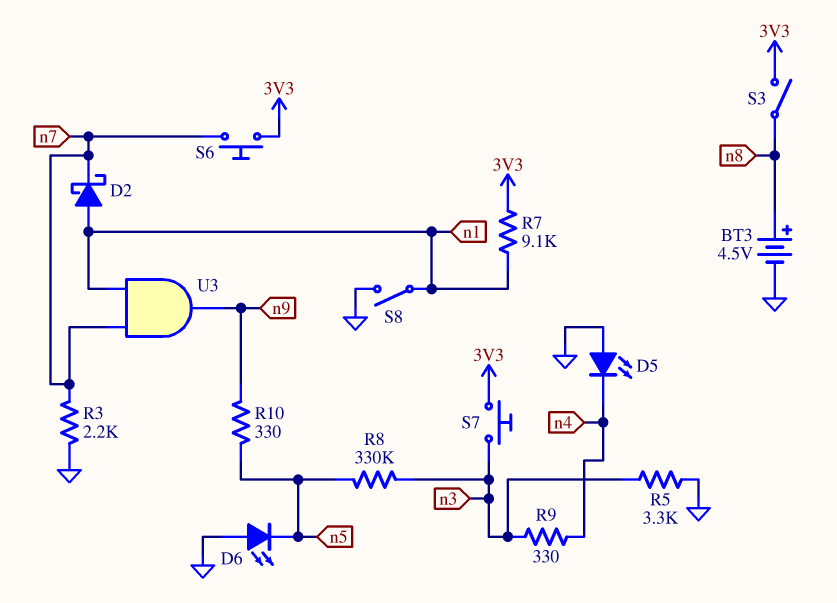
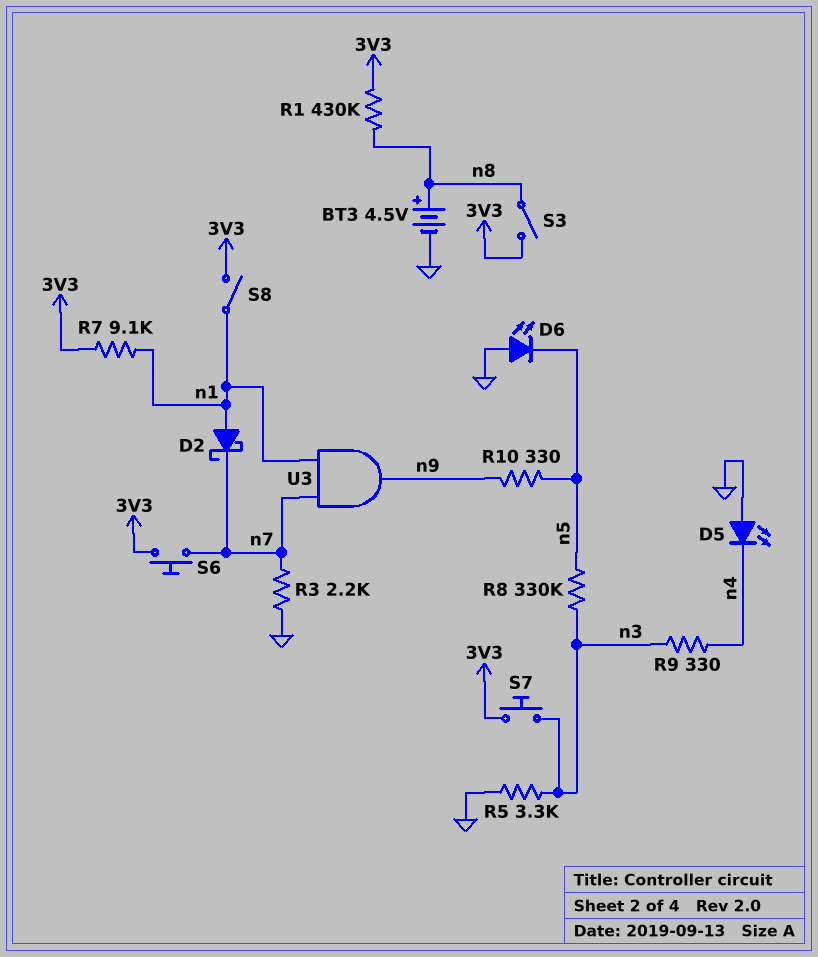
R1: none -> 430k (3V3, n8)
S8: switch (GND, n1) -> switch (3V3, n1)

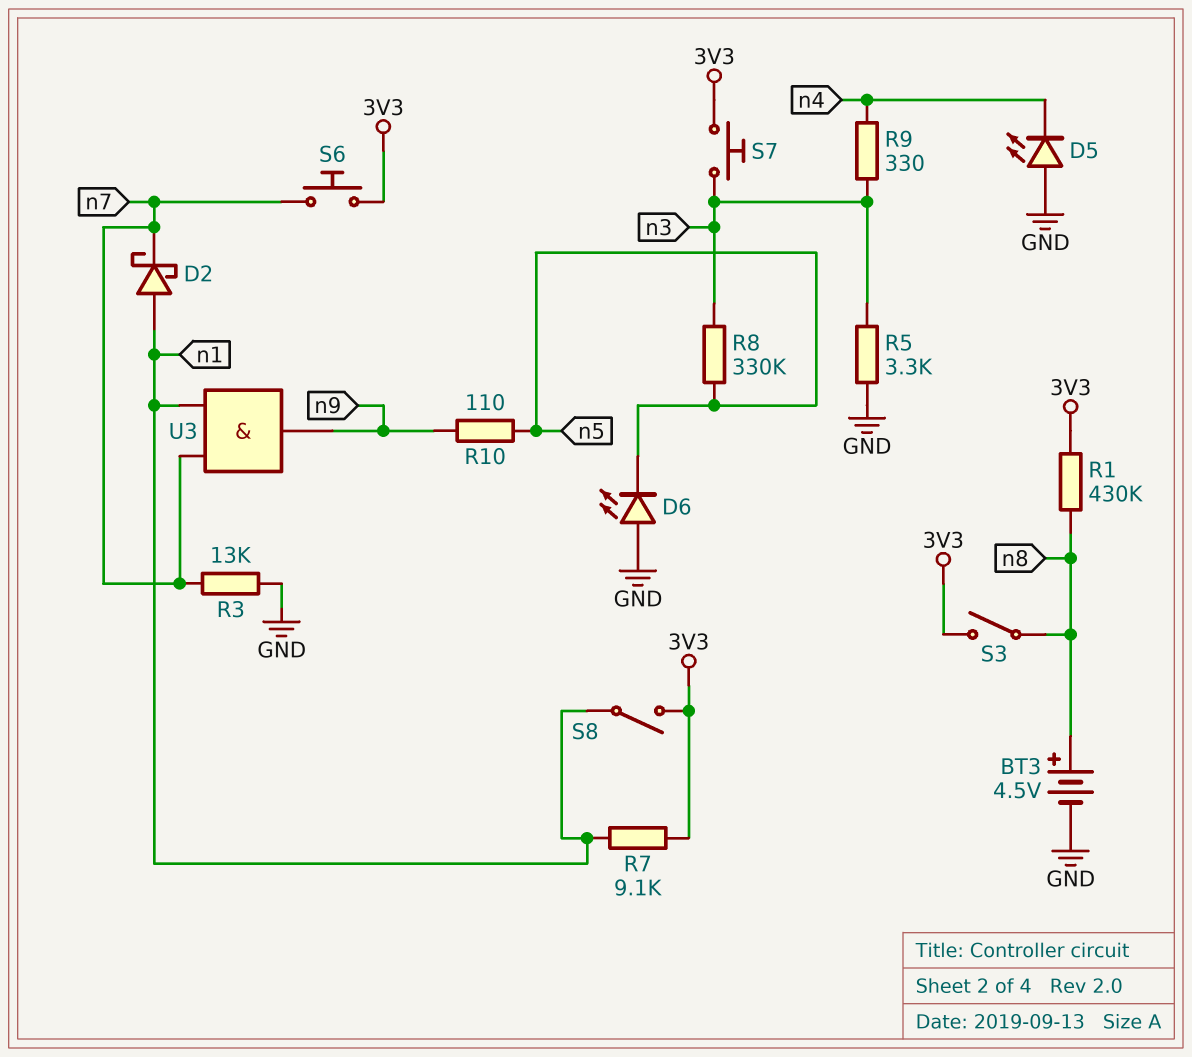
R3: 2.2k (GND, n7) -> 13k (GND, n7)
R10: 330 (n5, n9) -> 110 (n5, n9)

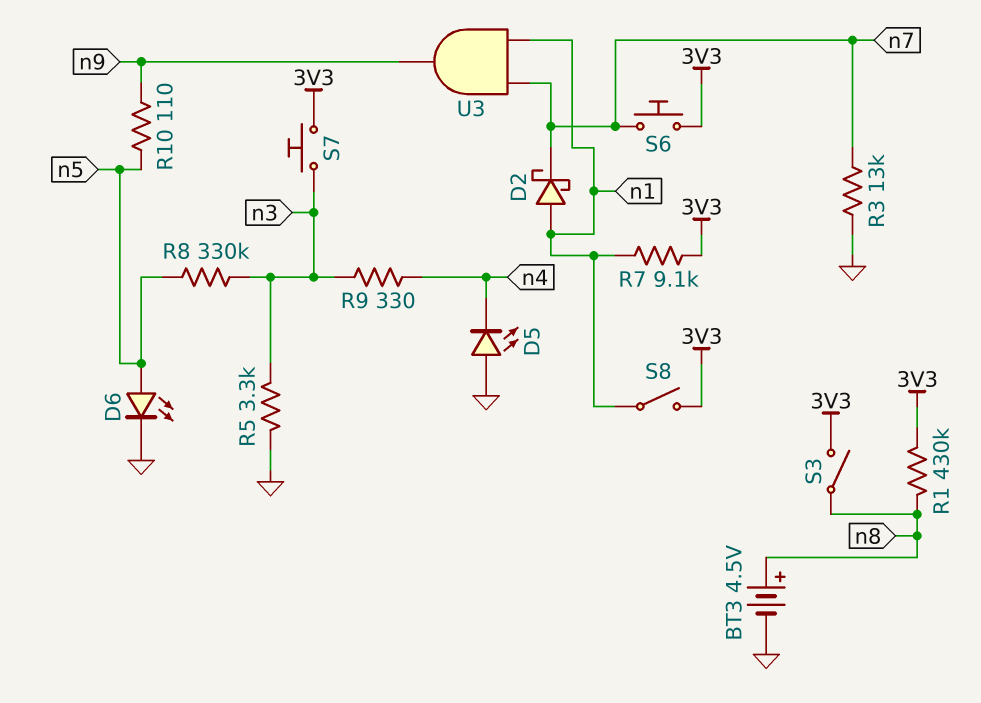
D6: LED (A GND, K n5) -> LED (A n5, K GND)

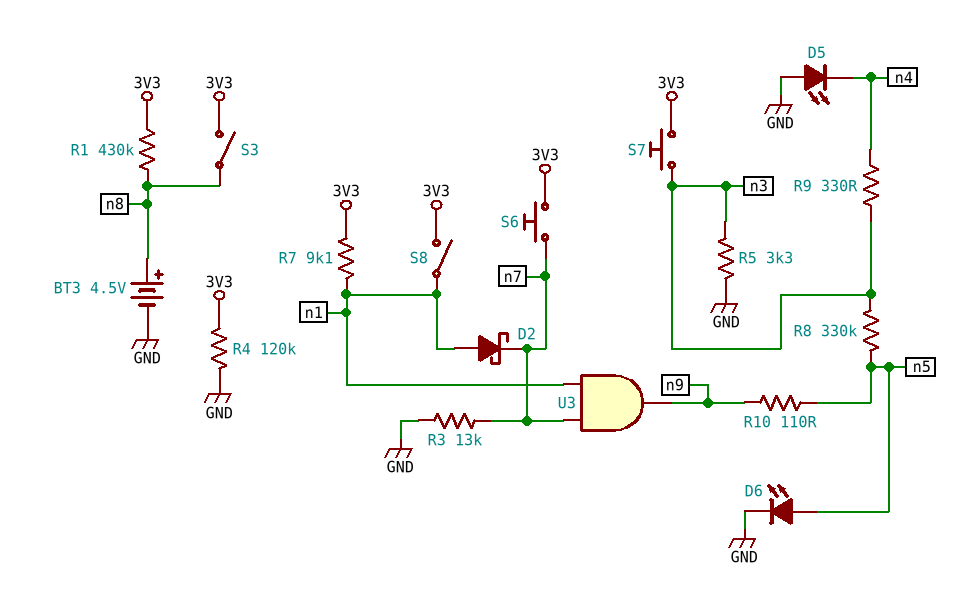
R4: none -> 120k (3V3, GND)

